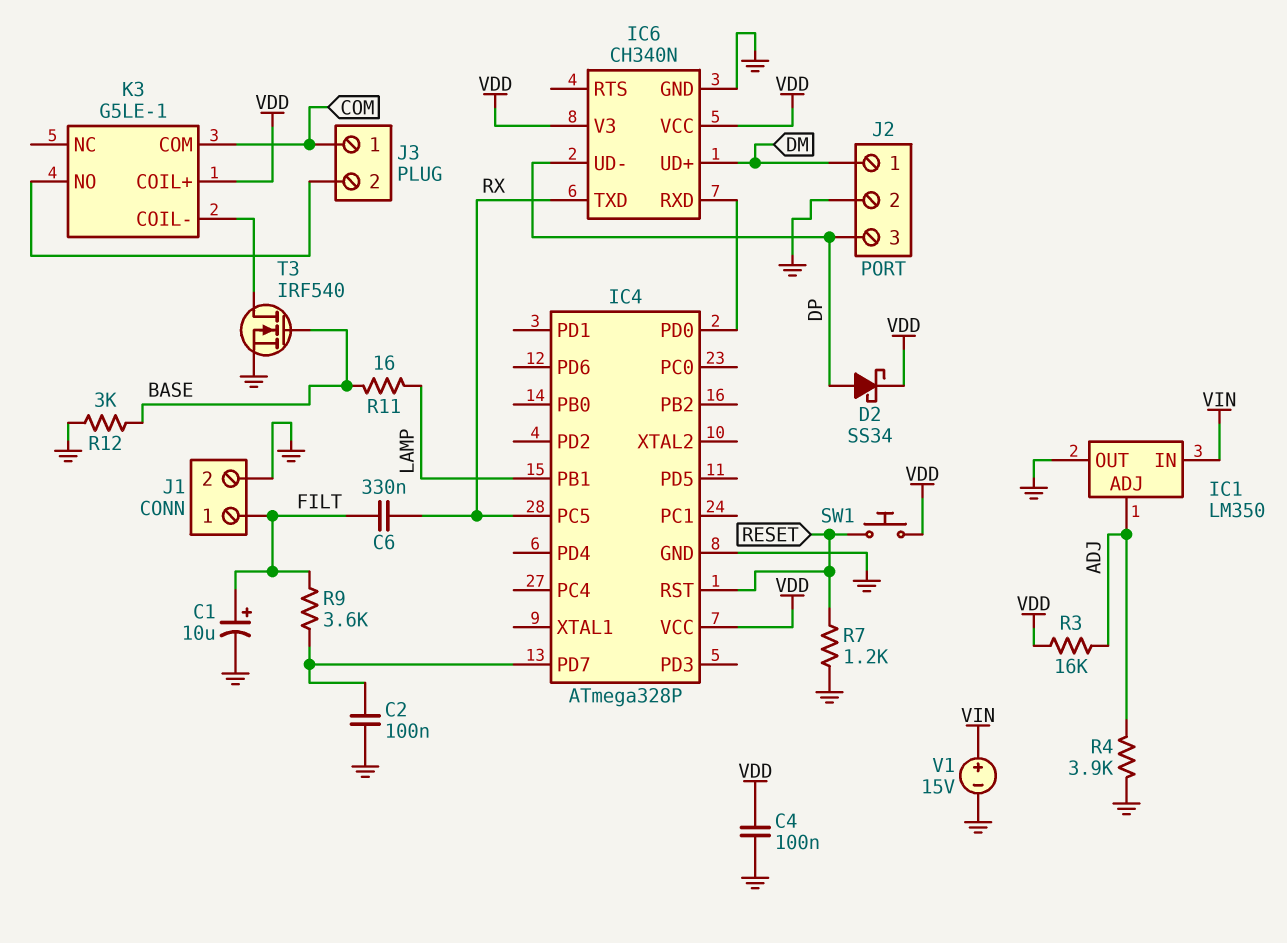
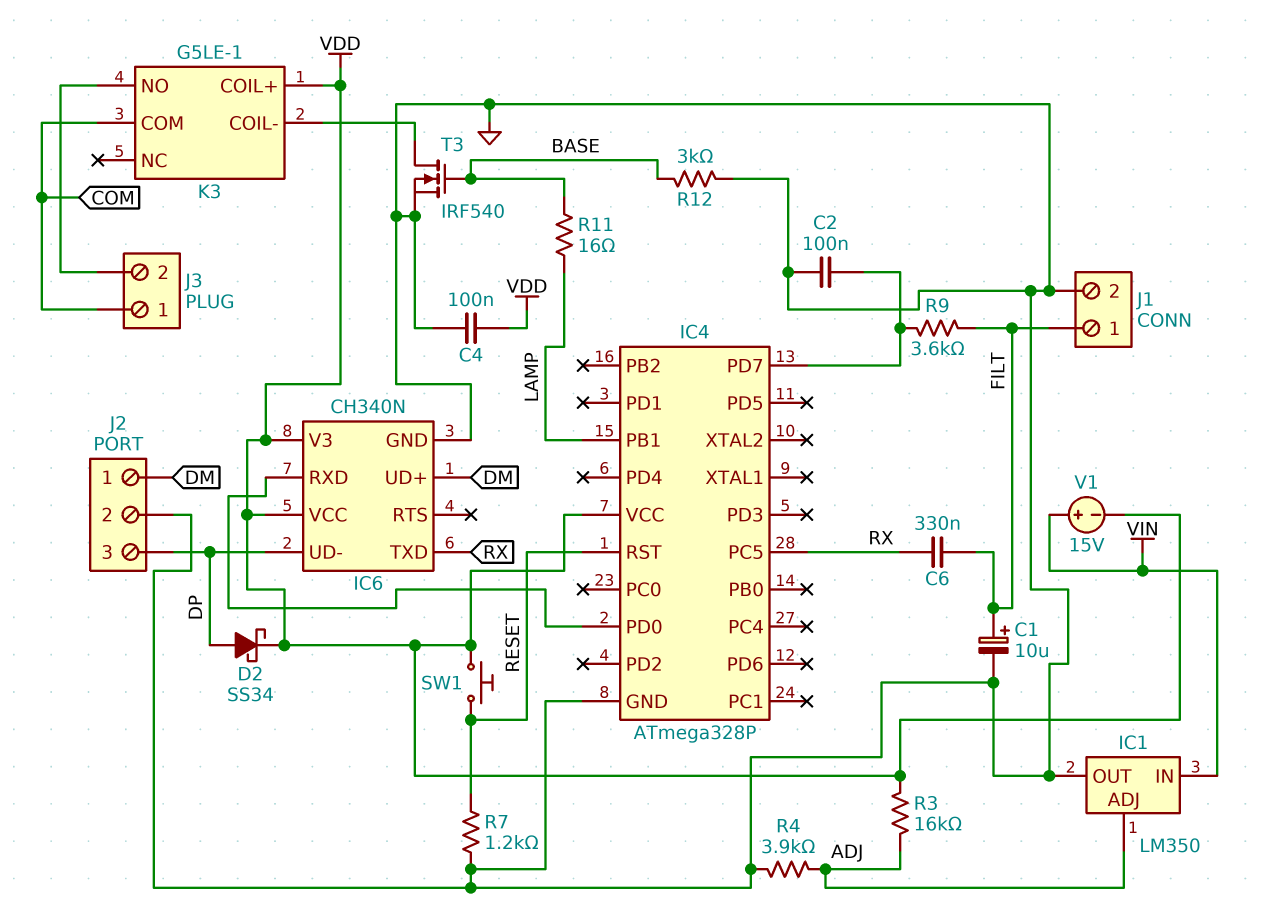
V1: 15V (plus VIN, minus GND) -> 15V (plus VIN, minus VDD)

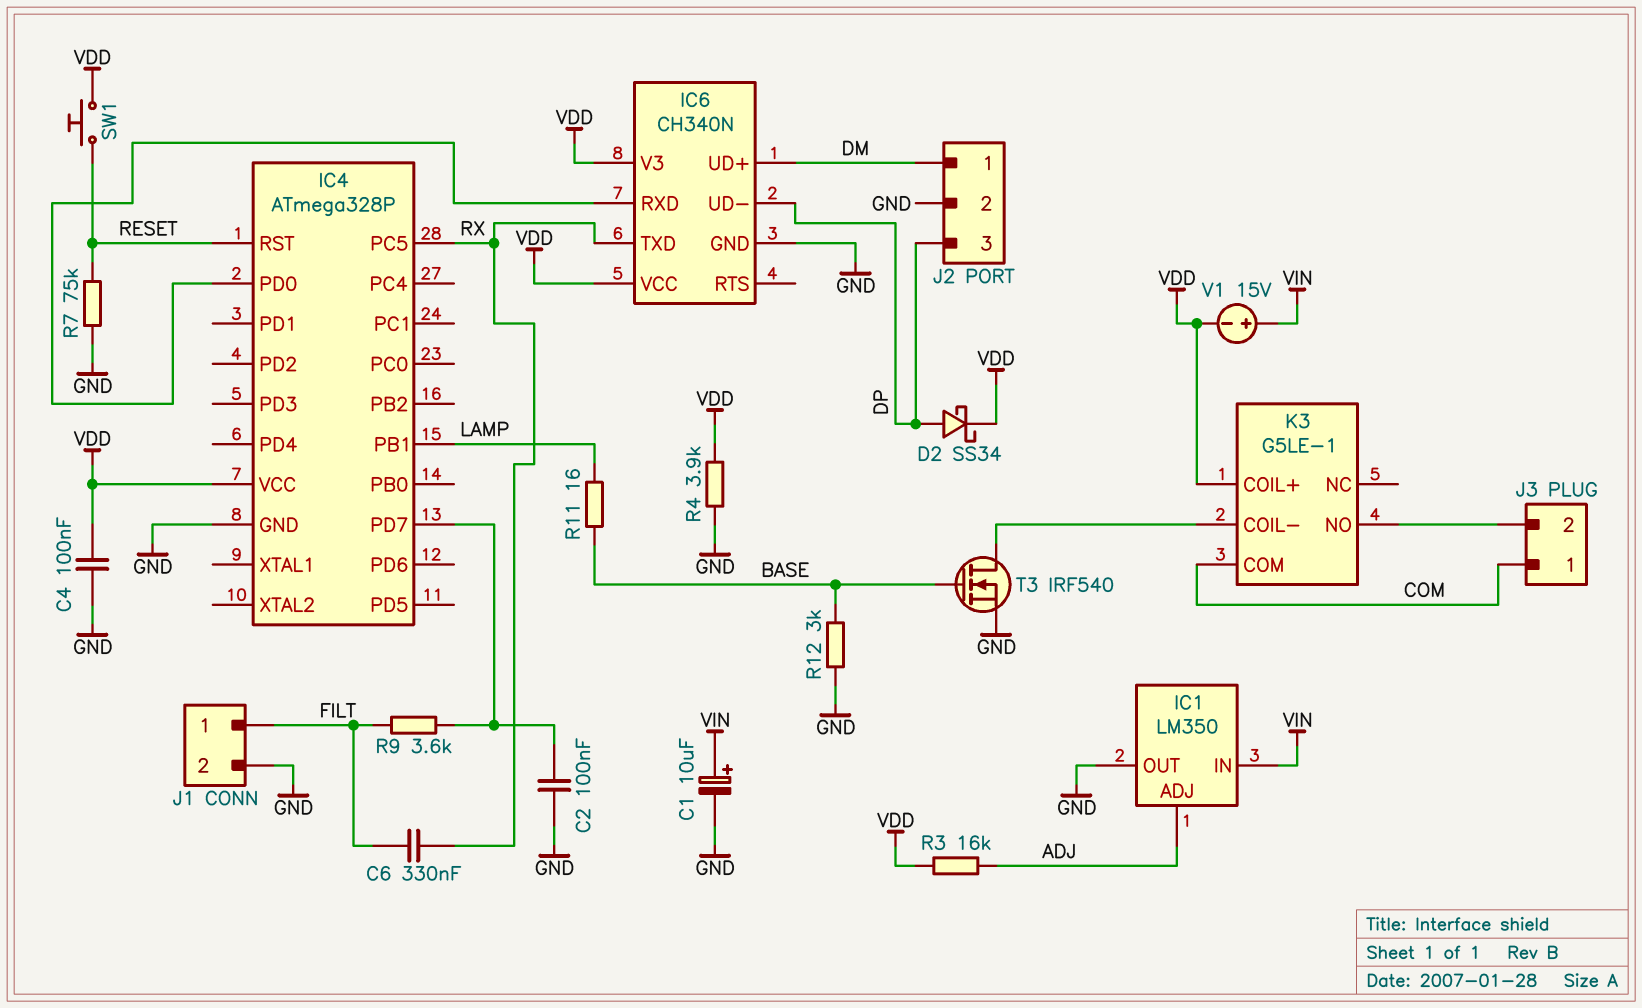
C1: 10uF (plus FILT, minus GND) -> 10uF (plus VIN, minus GND)
R4: 3.9k (ADJ, GND) -> 3.9k (GND, VDD)
R7: 1.2k (GND, RESET) -> 75k (GND, RESET)

